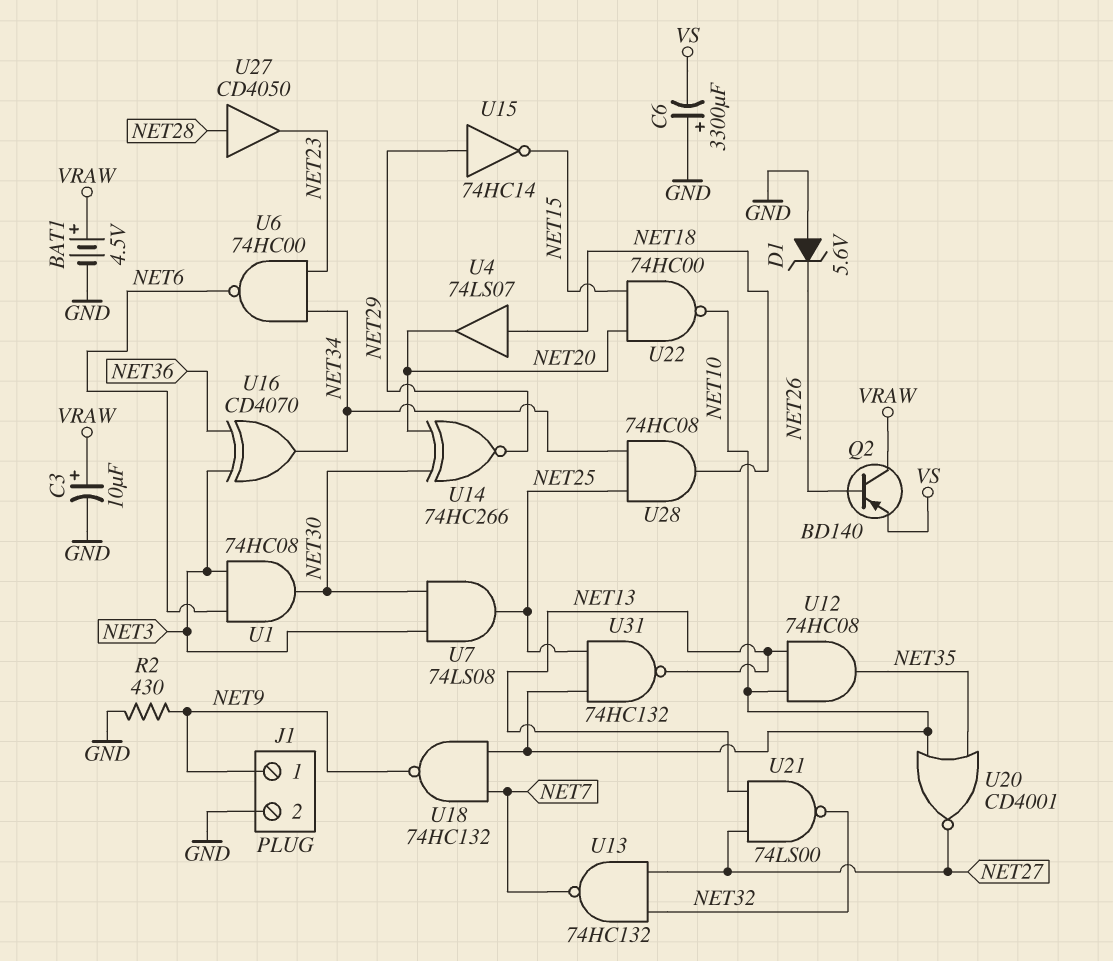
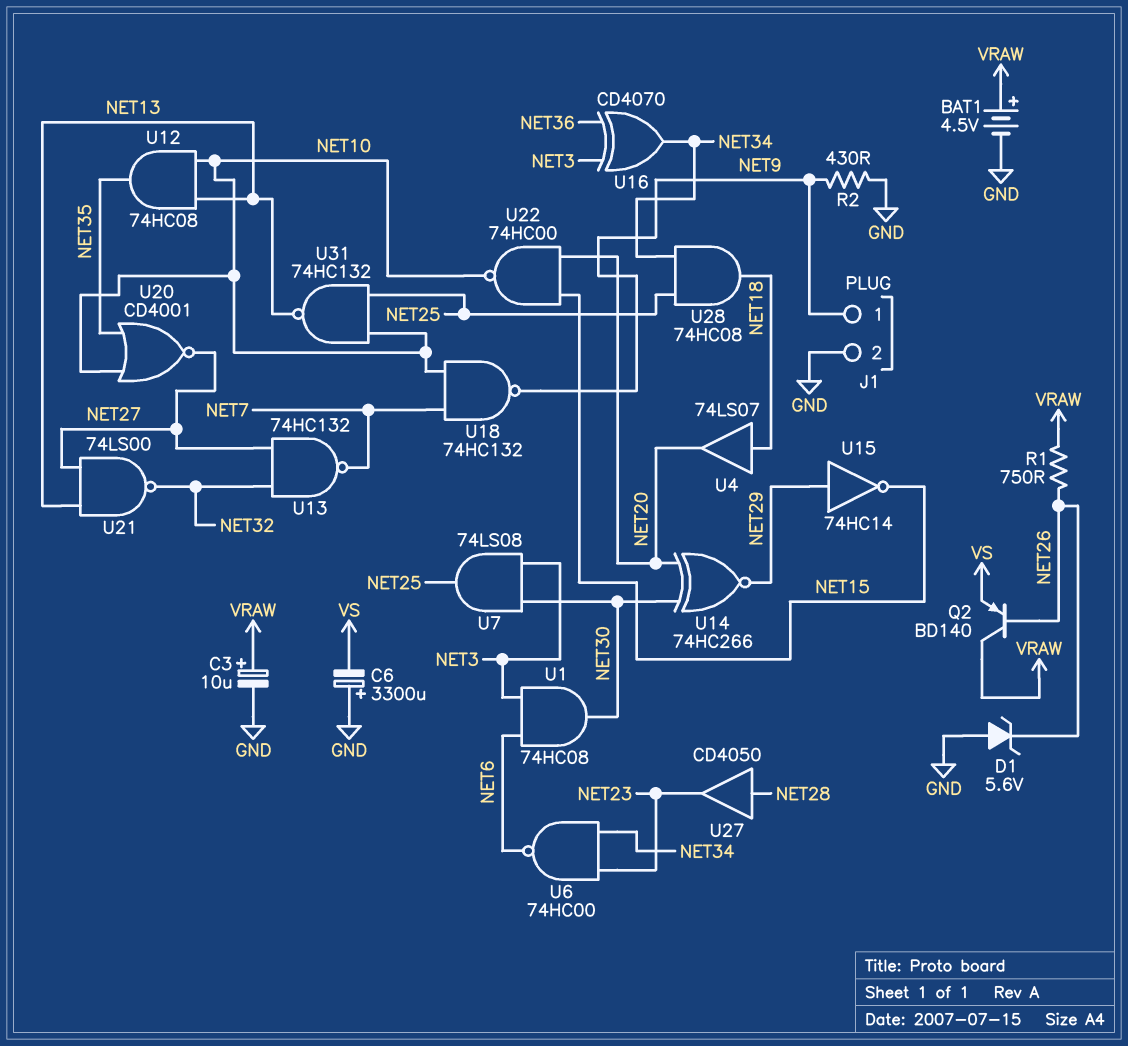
R1: none -> 750 (NET26, VRAW)

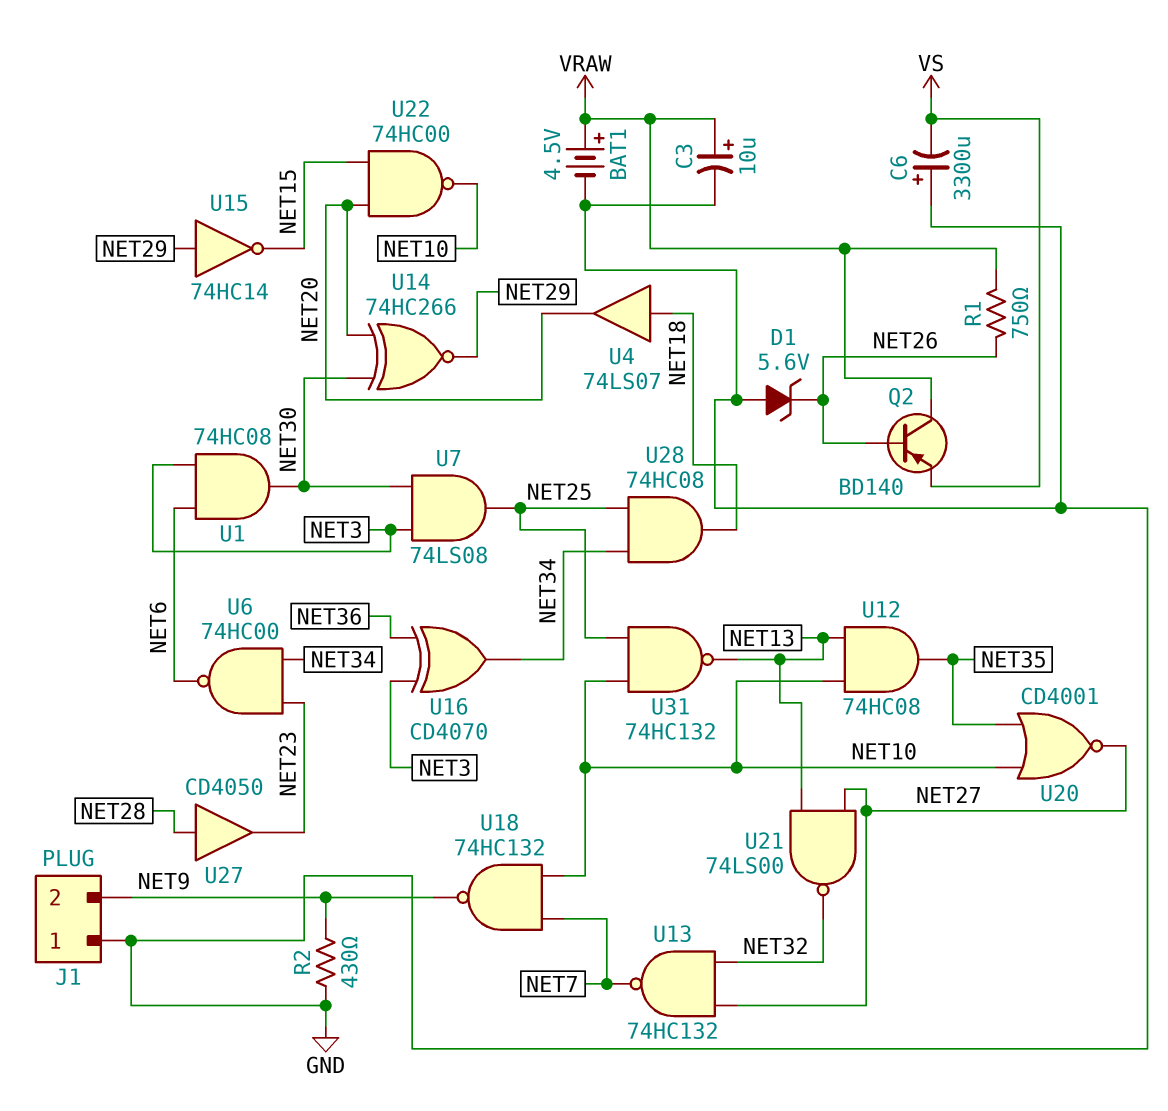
J1 pin 1: NET9 -> GND
J1 pin 2: GND -> NET9

